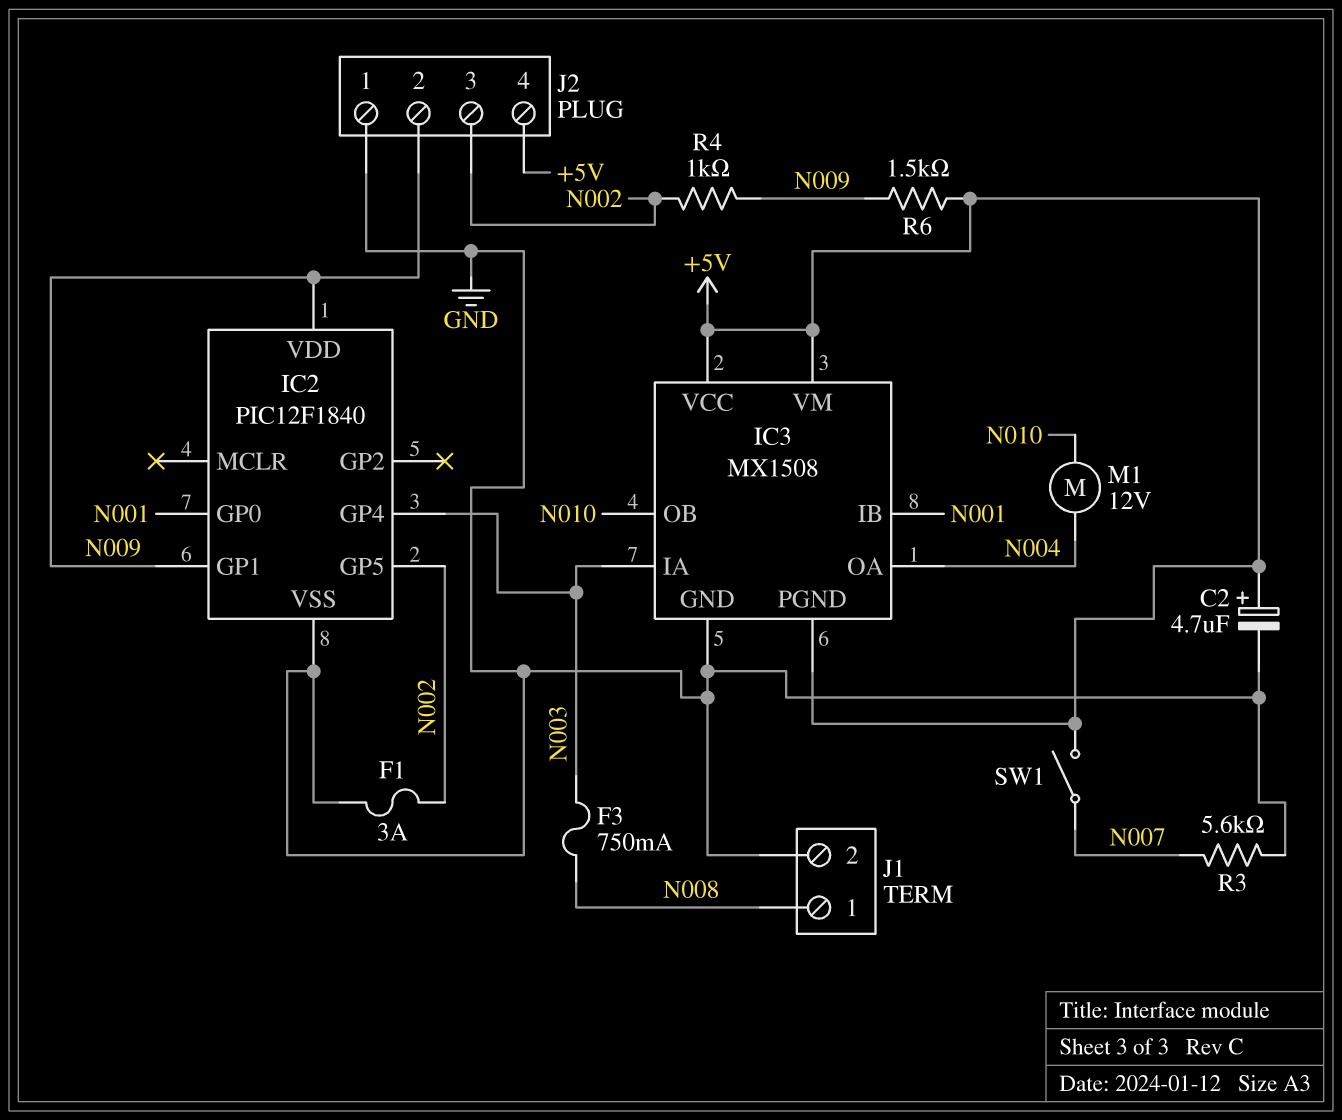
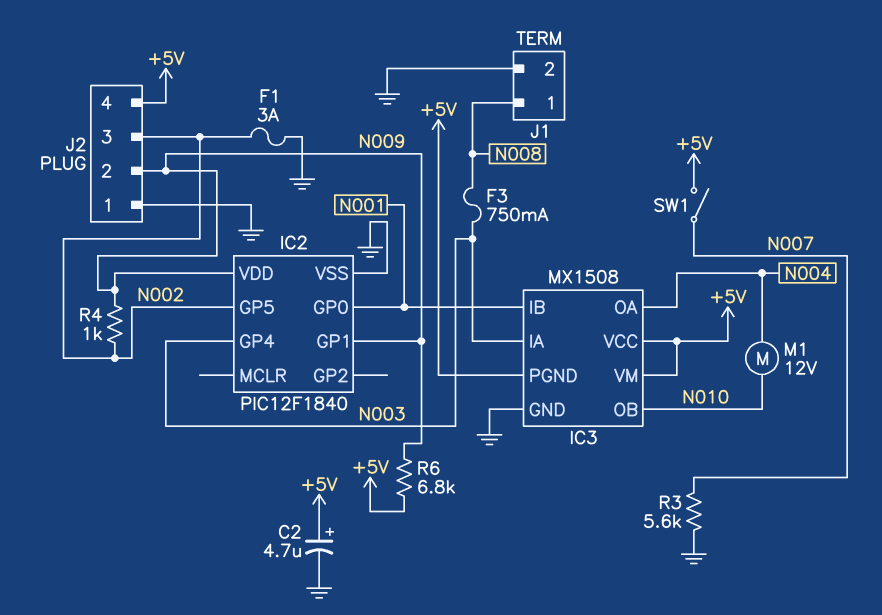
R6: 1.5k (+5V, N009) -> 6.8k (+5V, N009)

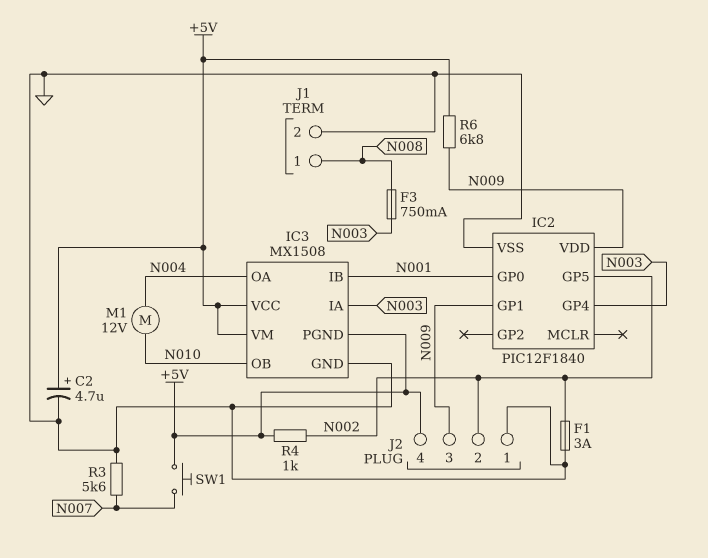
J2 pin 2: N009 -> N002
J2 pin 3: N002 -> N009
R4: 1k (N002, N009) -> 1k (+5V, N002)
SW1: switch (+5V, N007) -> button (+5V, N007)

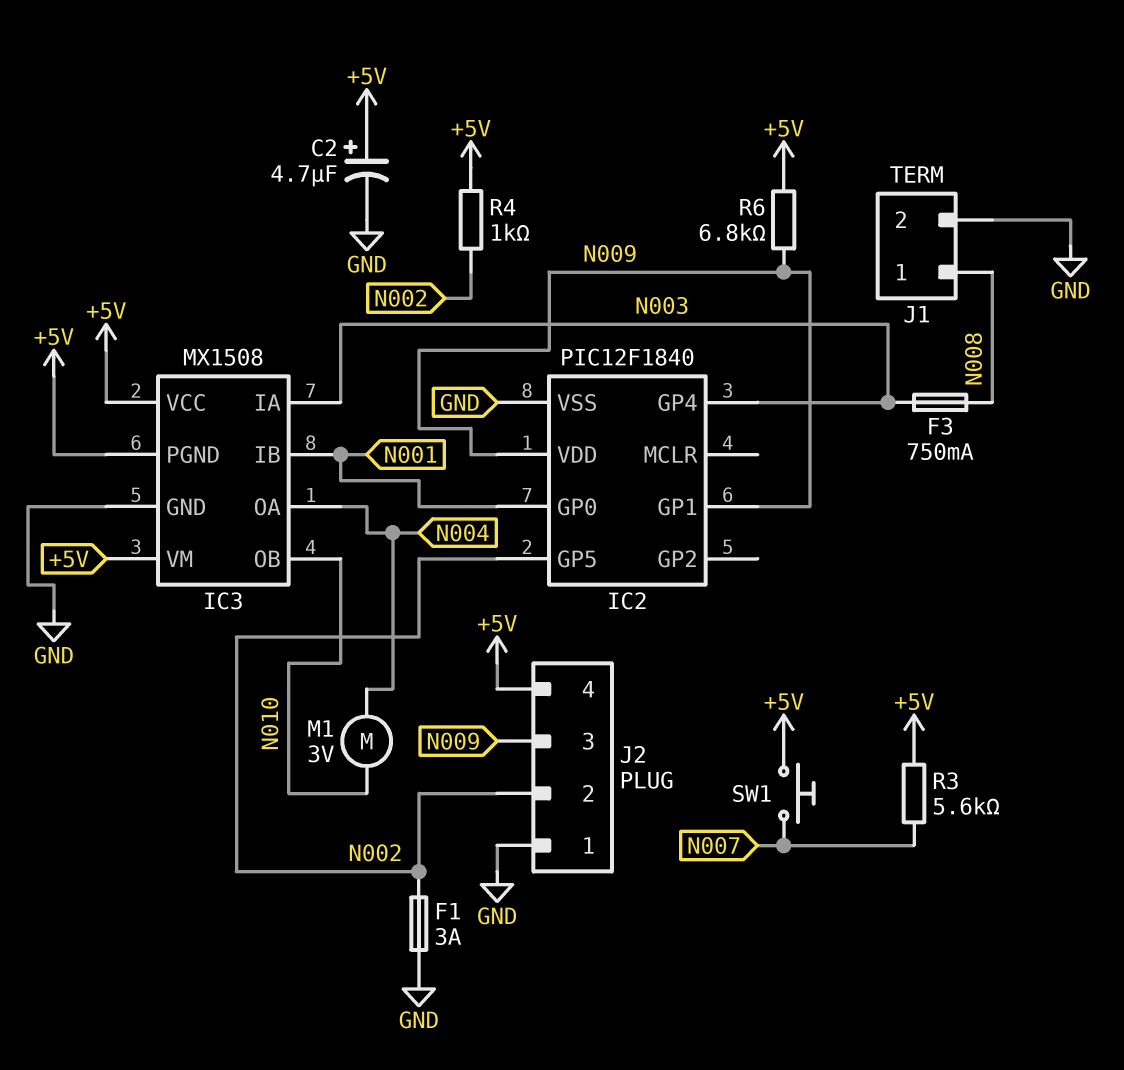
M1: motor 12V (N004, N010) -> motor 3V (N004, N010)
R3: 5.6k (GND, N007) -> 5.6k (+5V, N007)

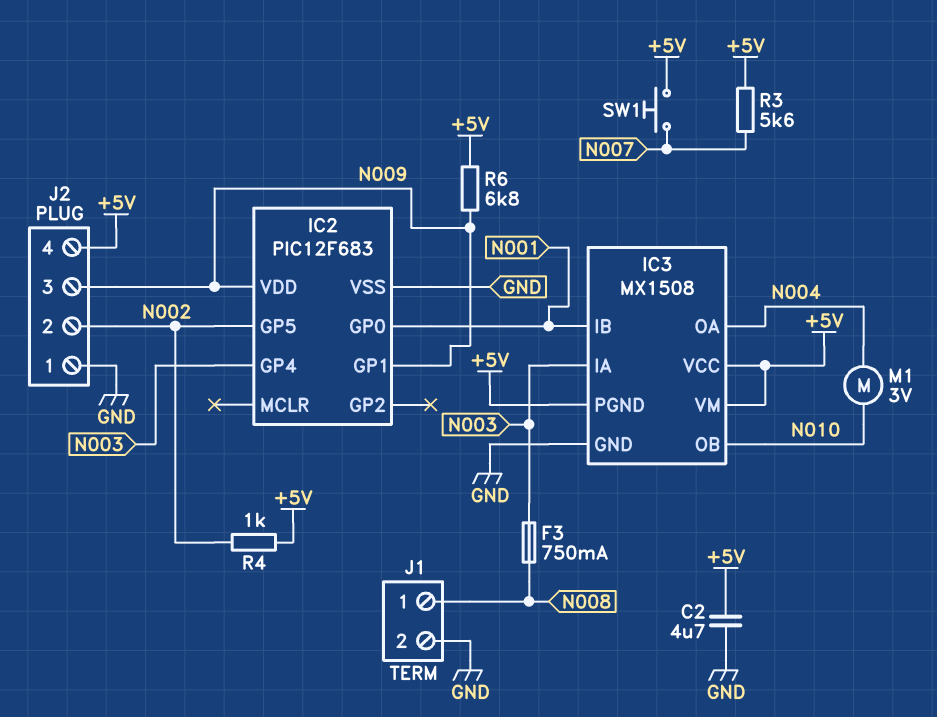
C2: 4.7uF (plus +5V, minus GND) -> 4.7uF (+5V, GND)
F1: 3A (GND, N002) -> none
IC2: PIC12F1840 -> PIC12F683

